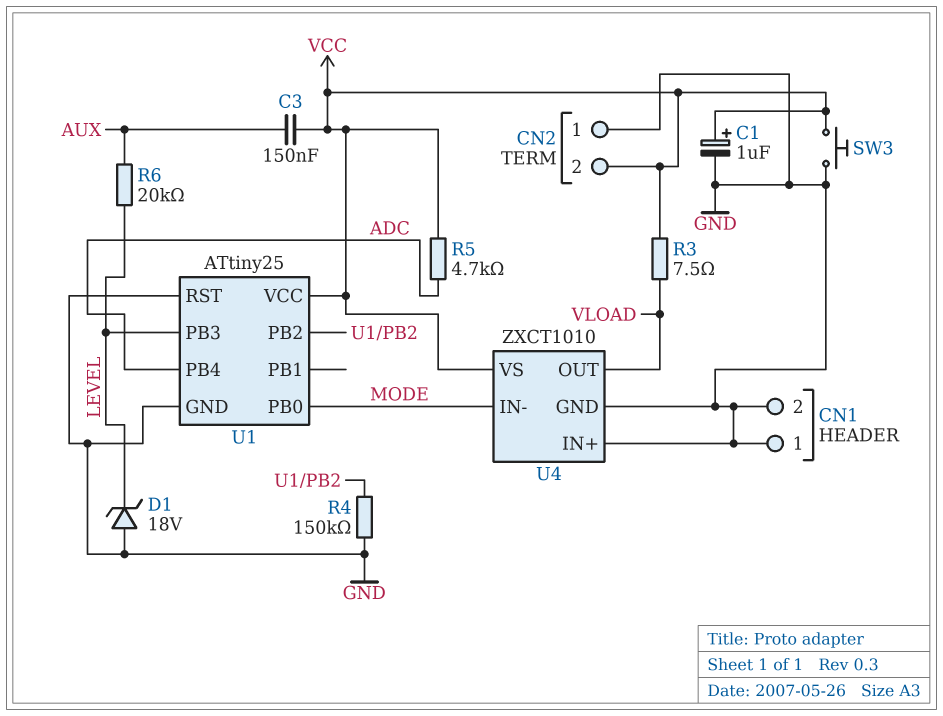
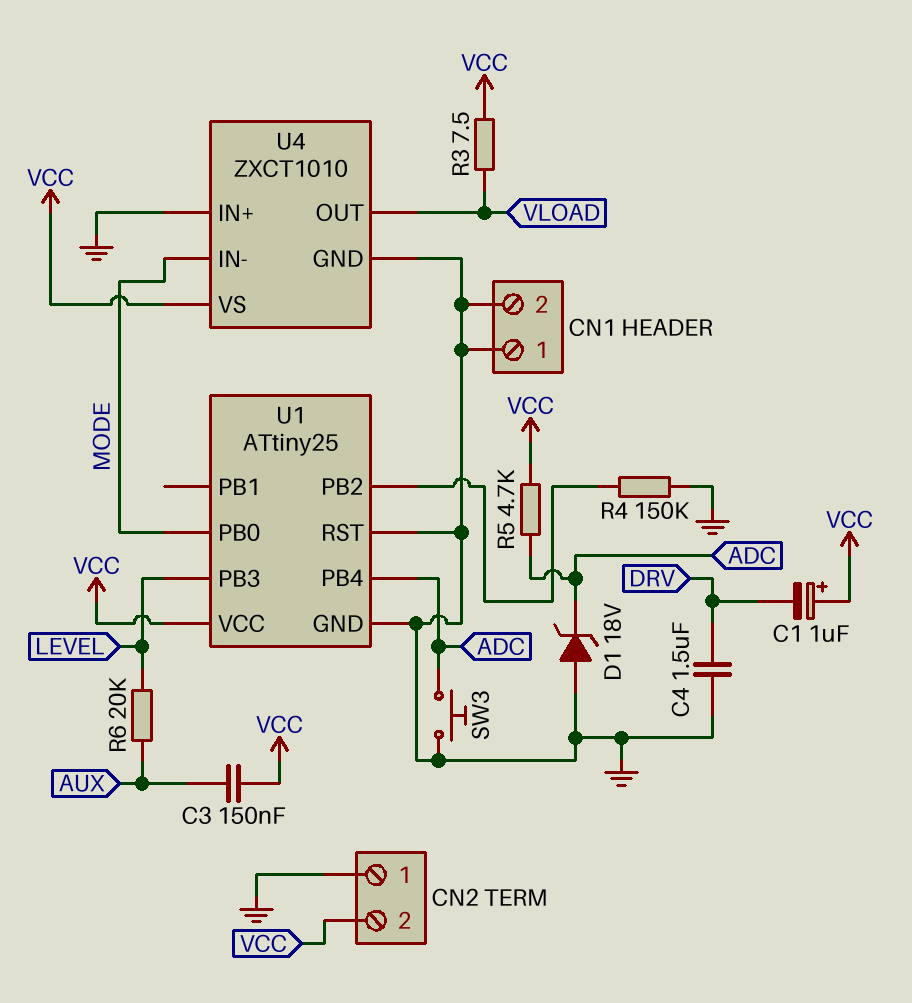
C1: 1uF (plus VCC, minus GND) -> 1uF (plus VCC, minus DRV)
C4: none -> 1.5uF (DRV, GND)
D1: zener 18V (A GND, K LEVEL) -> zener 18V (A GND, K ADC)
SW3: button (GND, VCC) -> button (ADC, GND)

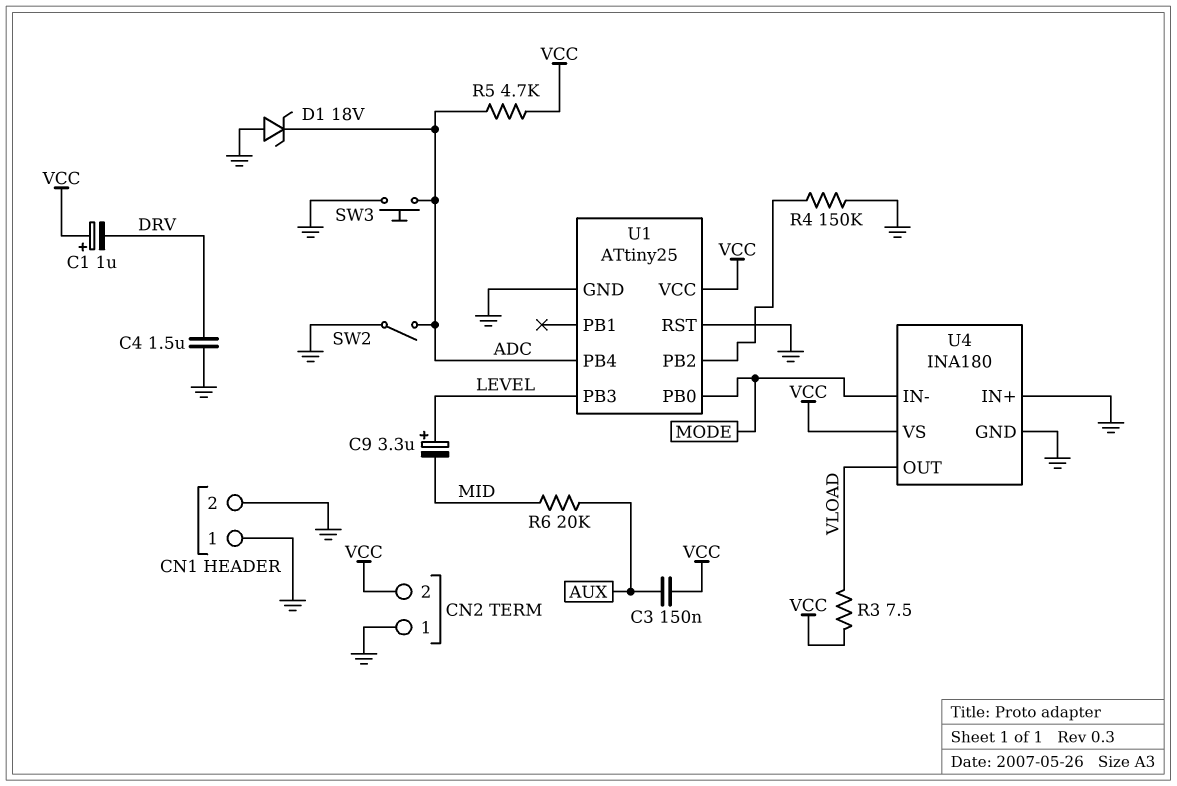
C9: none -> 3.3uF (plus LEVEL, minus MID)
R6: 20k (AUX, LEVEL) -> 20k (AUX, MID)
SW2: none -> switch (ADC, GND)
U4: ZXCT1010 -> INA180

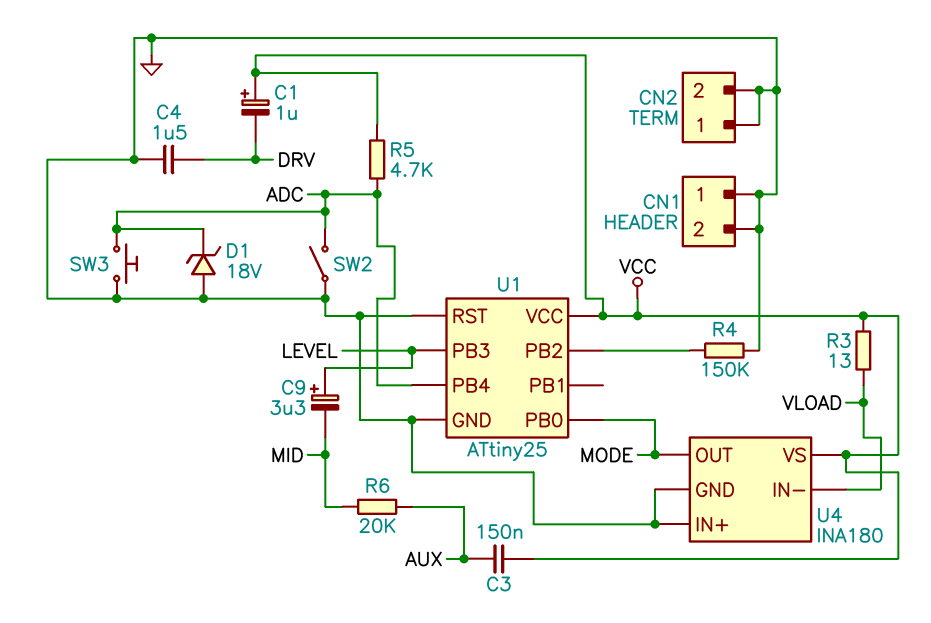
CN2 pin 2: VCC -> GND
R3: 7.5 (VCC, VLOAD) -> 13 (VCC, VLOAD)
U4 pin IN-: MODE -> VLOAD
U4 pin OUT: VLOAD -> MODE

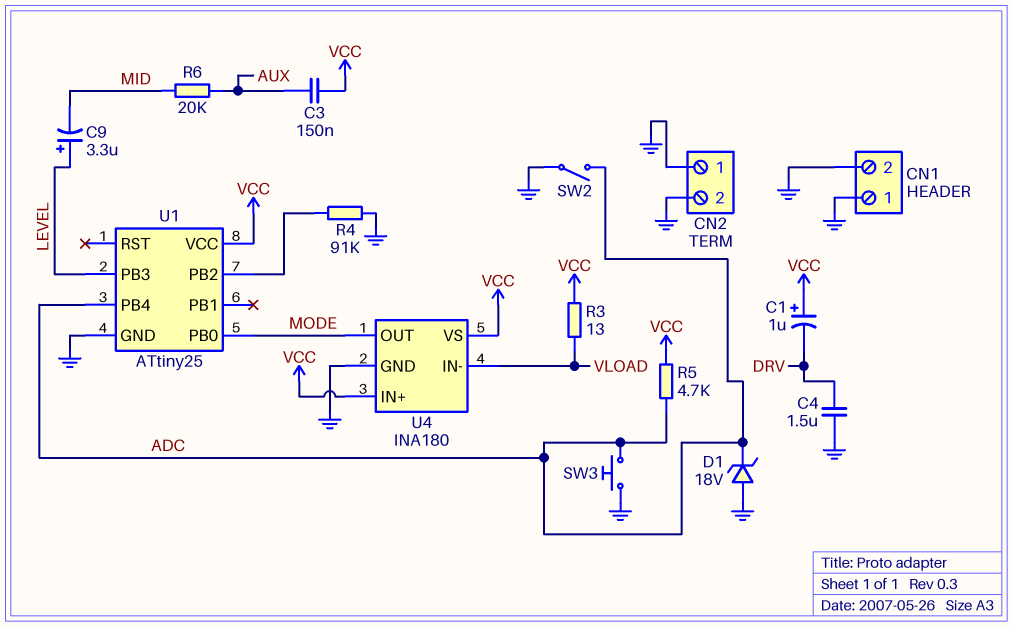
R4: 150k (GND, U1/PB2) -> 91k (GND, U1/PB2)
U1 pin RST: GND -> none
U4 pin IN+: GND -> VCC

